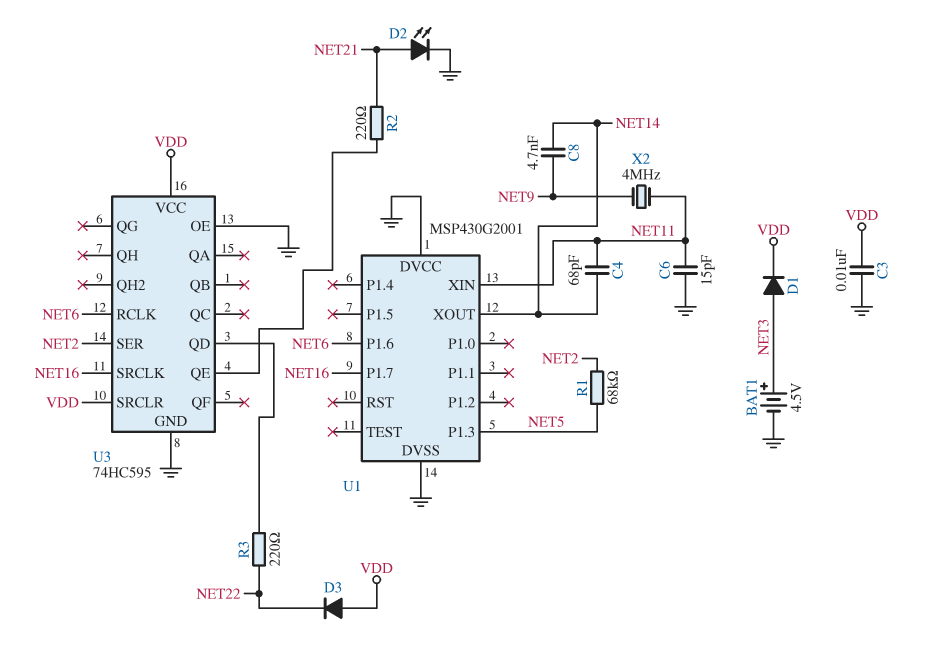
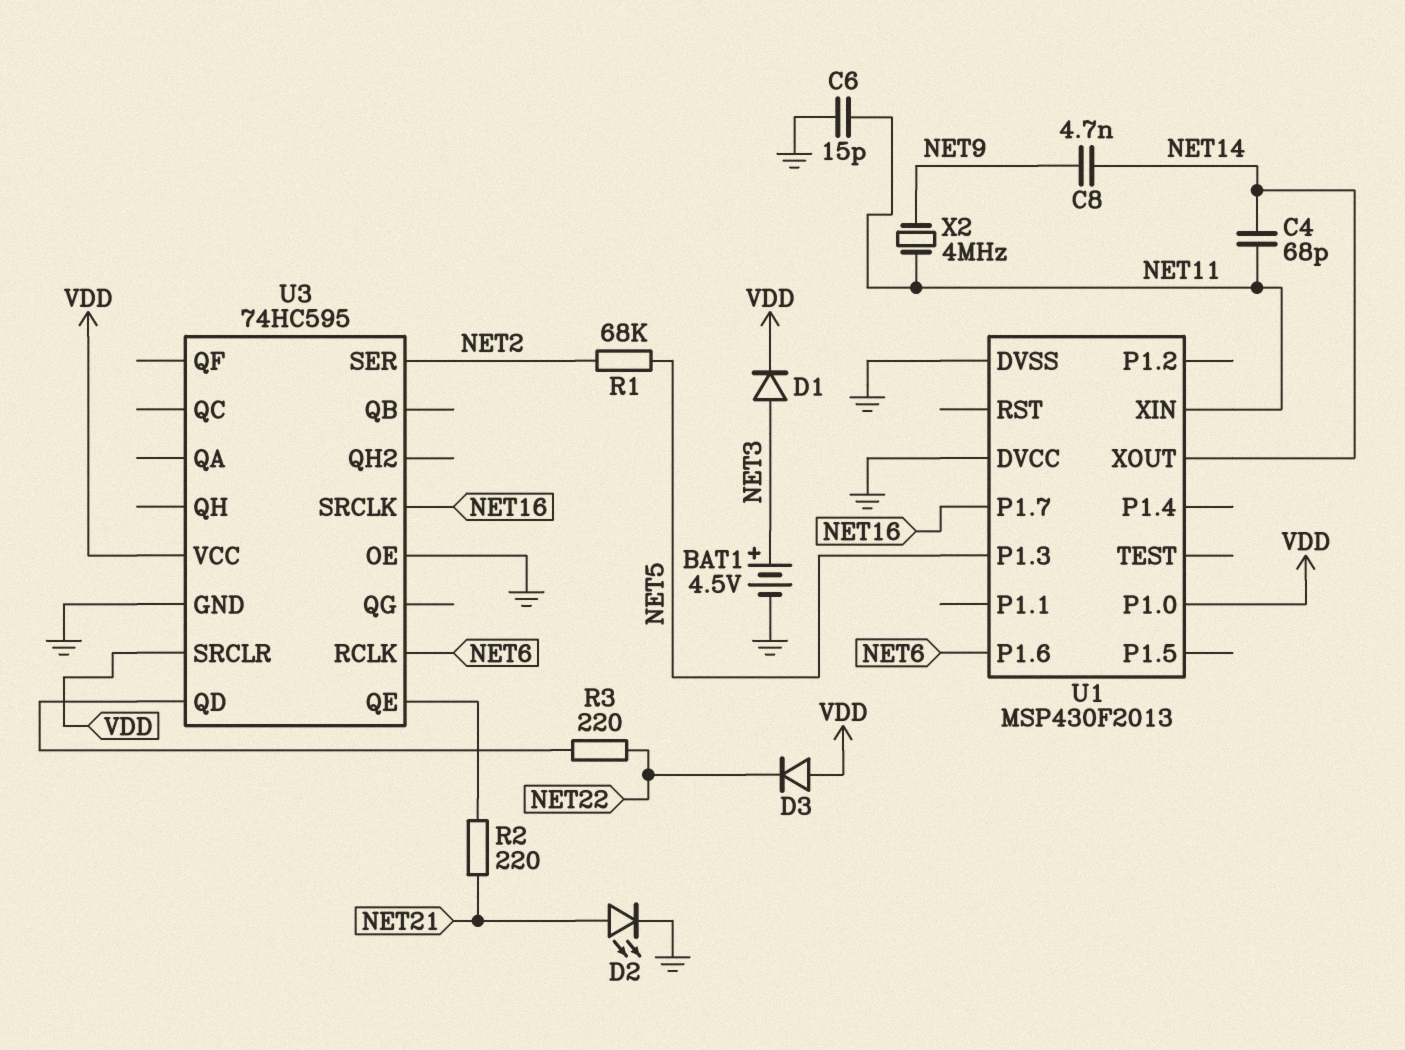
C3: 10nF (GND, VDD) -> none
U1: MSP430G2001 -> MSP430F2013
U1 pin P1.0: none -> VDD

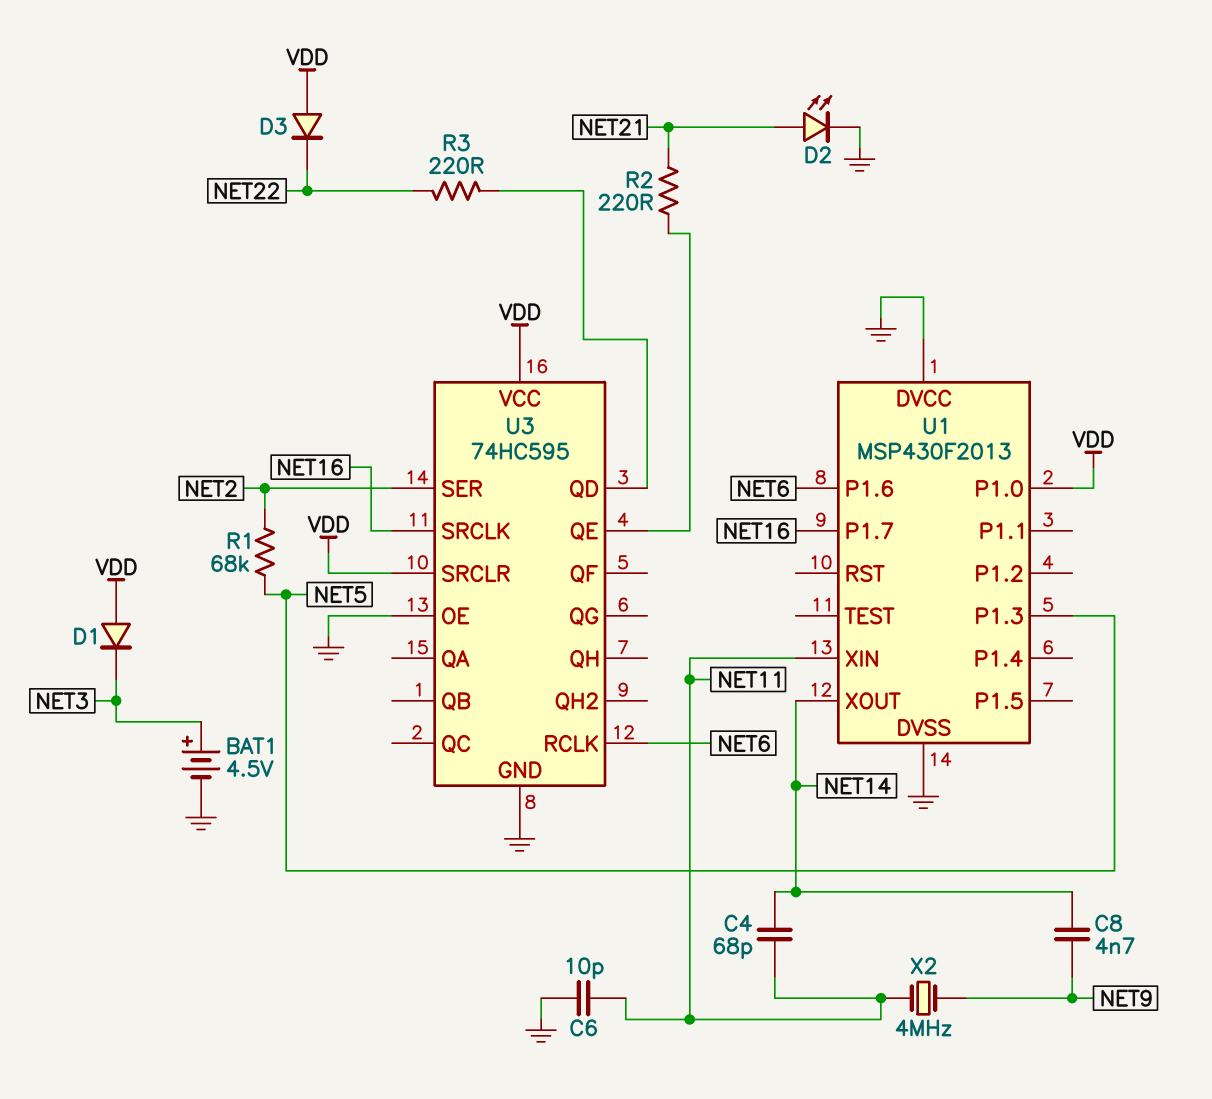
C6: 15pF (GND, NET11) -> 10pF (GND, NET11)
D1: diode (A NET3, K VDD) -> diode (A VDD, K NET3)

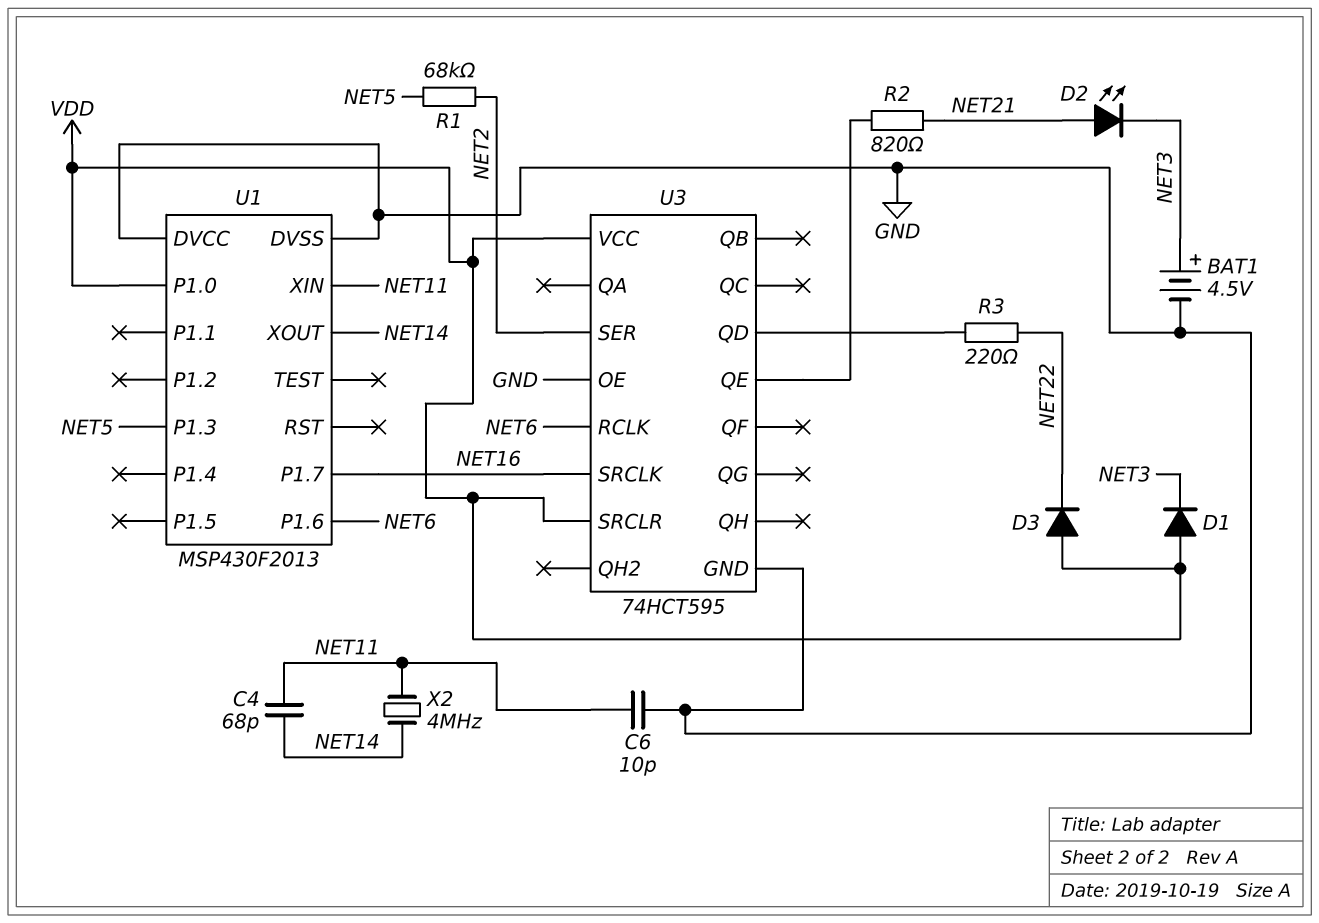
C8: 4.7nF (NET9, NET14) -> none
D2: LED (A NET21, K GND) -> LED (A NET21, K NET3)
R2: 220 (NET21, U3/QE) -> 820 (NET21, U3/QE)
U3: 74HC595 -> 74HCT595
X2: 4MHz (NET9, NET11) -> 4MHz (NET11, NET14)

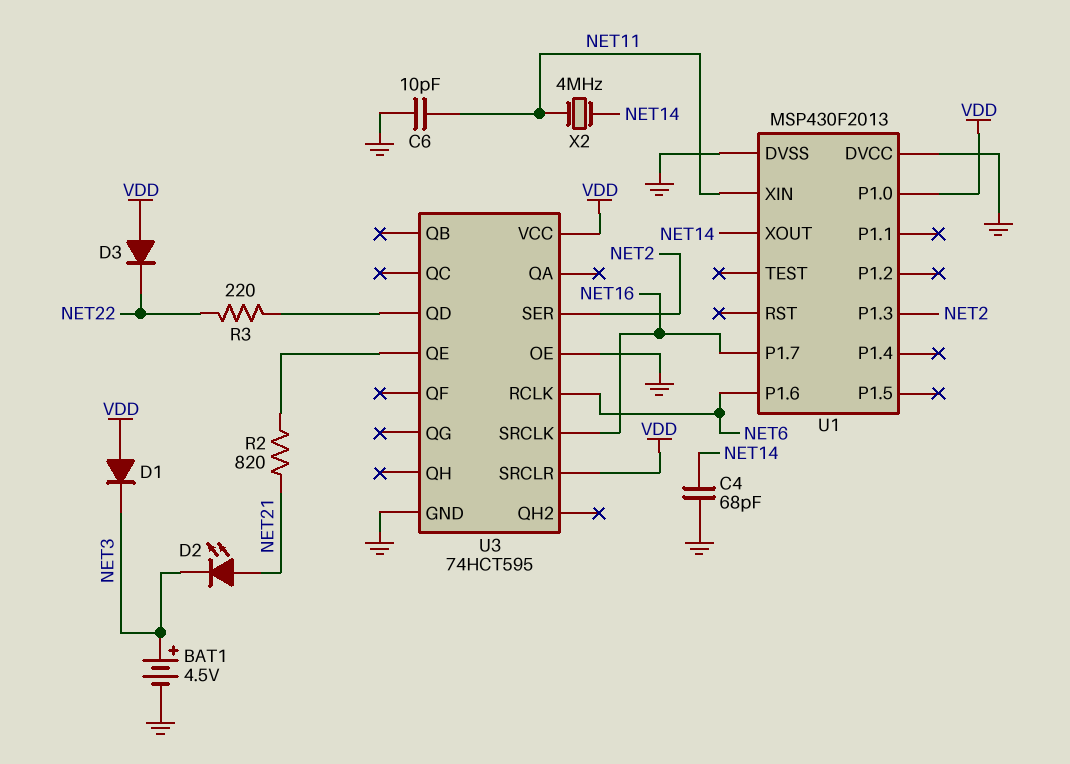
C4: 68pF (NET11, NET14) -> 68pF (GND, NET14)
R1: 68k (NET2, NET5) -> none
U1 pin P1.3: NET5 -> NET2

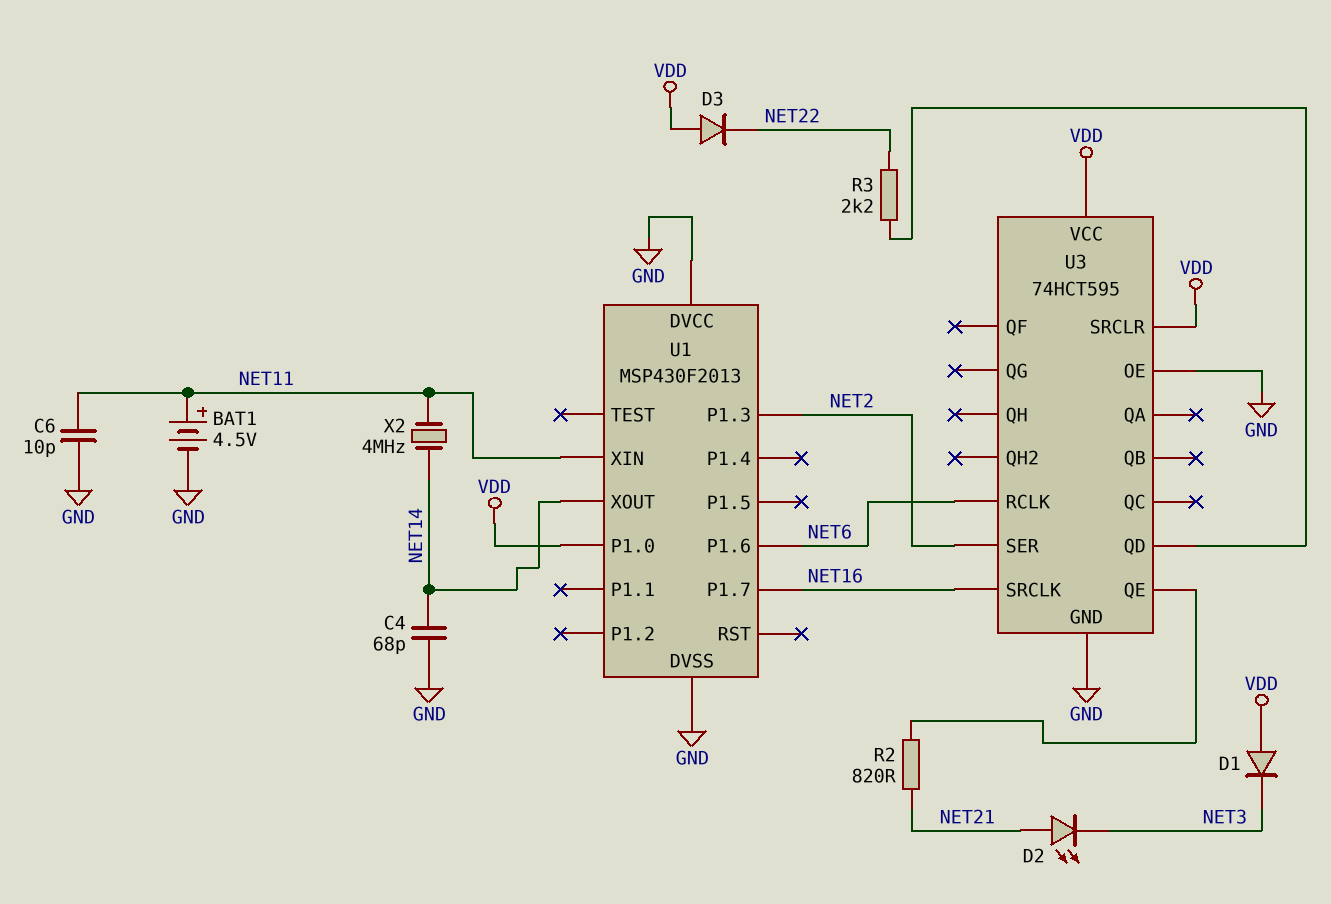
BAT1: 4.5V (plus NET3, minus GND) -> 4.5V (plus NET11, minus GND)
R3: 220 (NET22, U3/QD) -> 2.2k (NET22, U3/QD)

